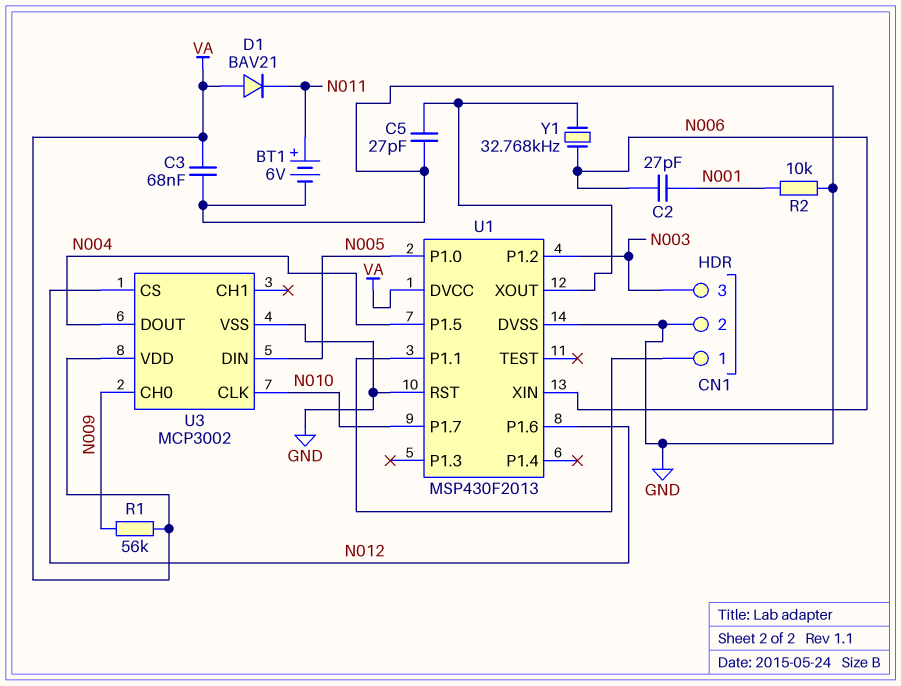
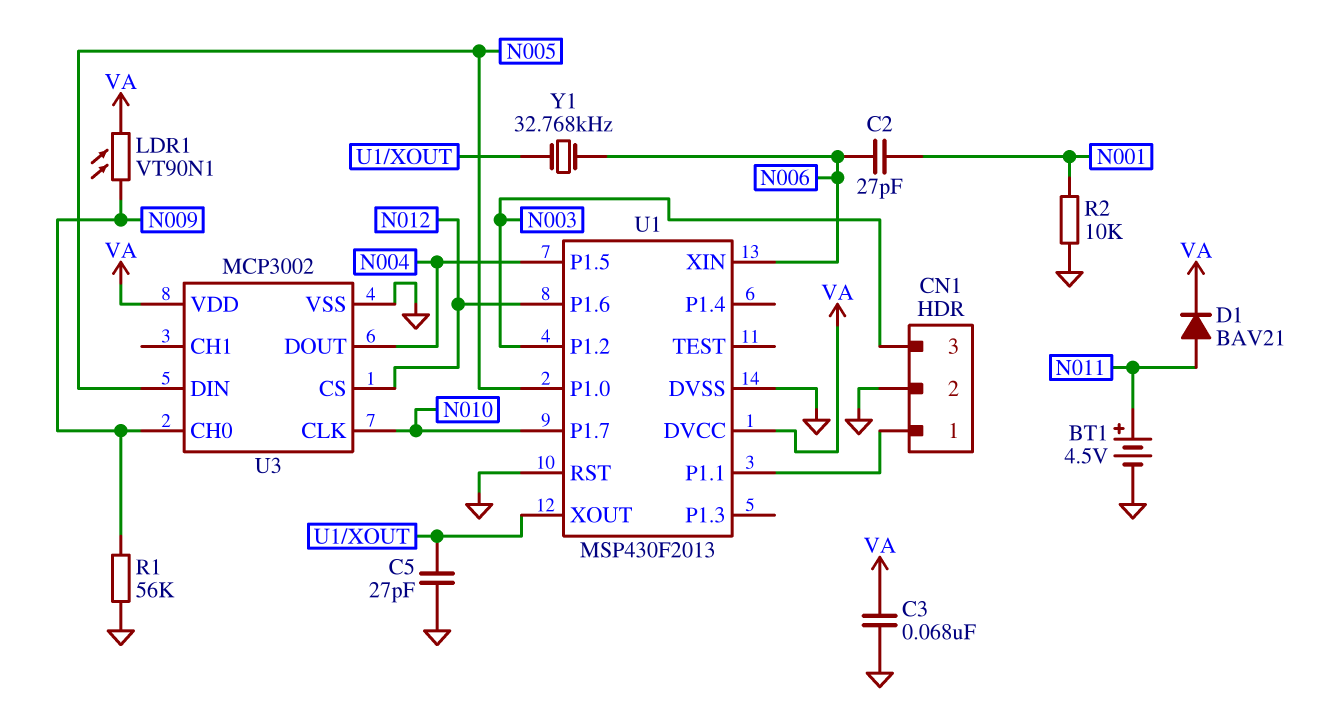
BT1: 6V (plus N011, minus GND) -> 4.5V (plus N011, minus GND)
D1: diode BAV21 (A VA, K N011) -> diode BAV21 (A N011, K VA)
LDR1: none -> VT90N1 (N009, VA)
R1: 56k (N009, VA) -> 56k (GND, N009)

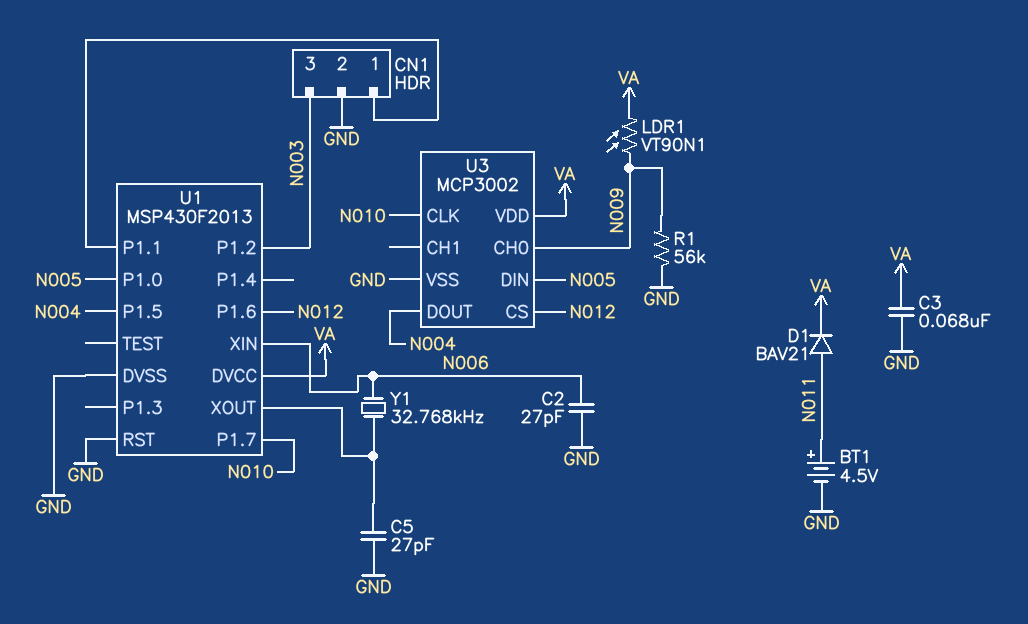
C2: 27pF (N001, N006) -> 27pF (GND, N006)
R2: 10k (GND, N001) -> none

